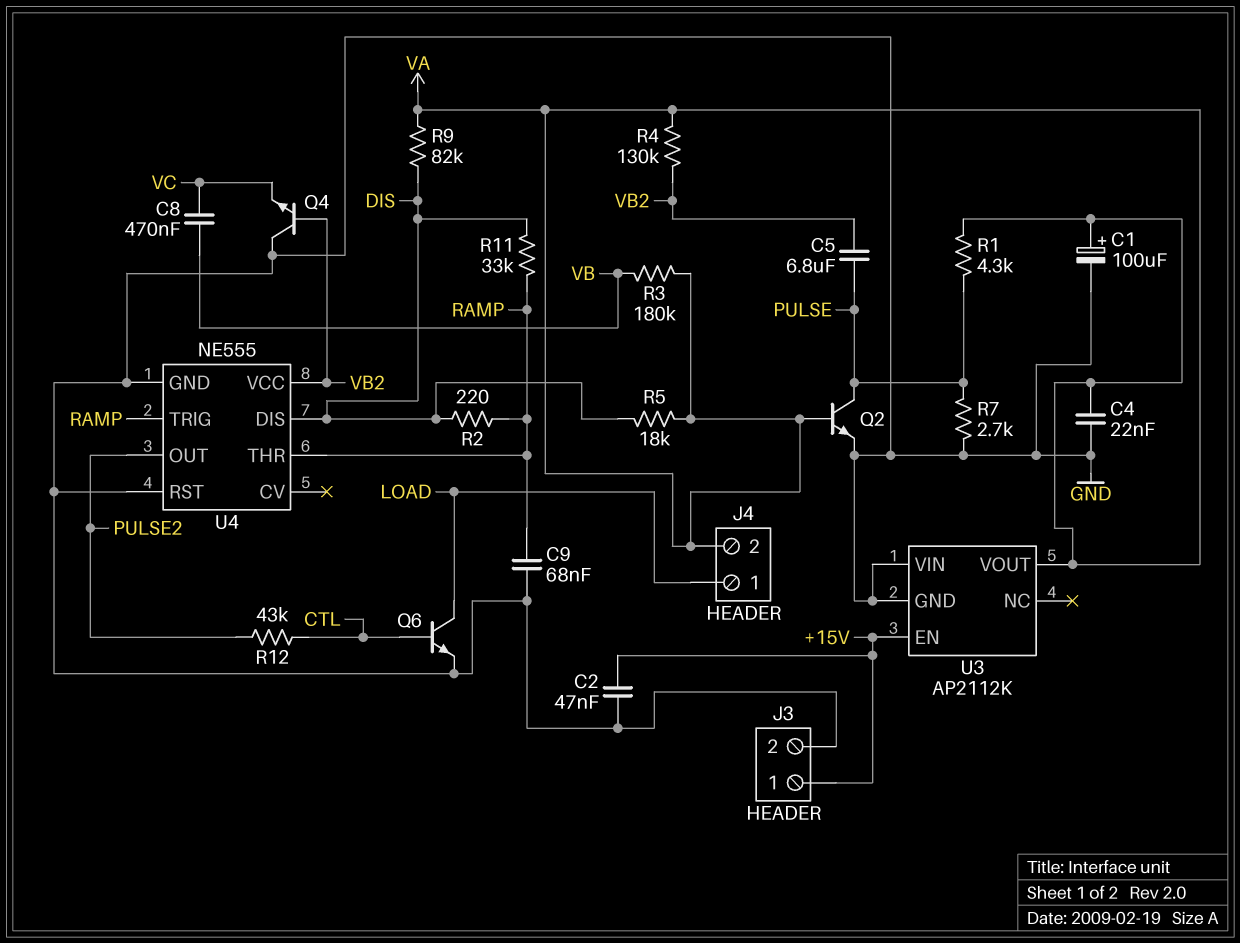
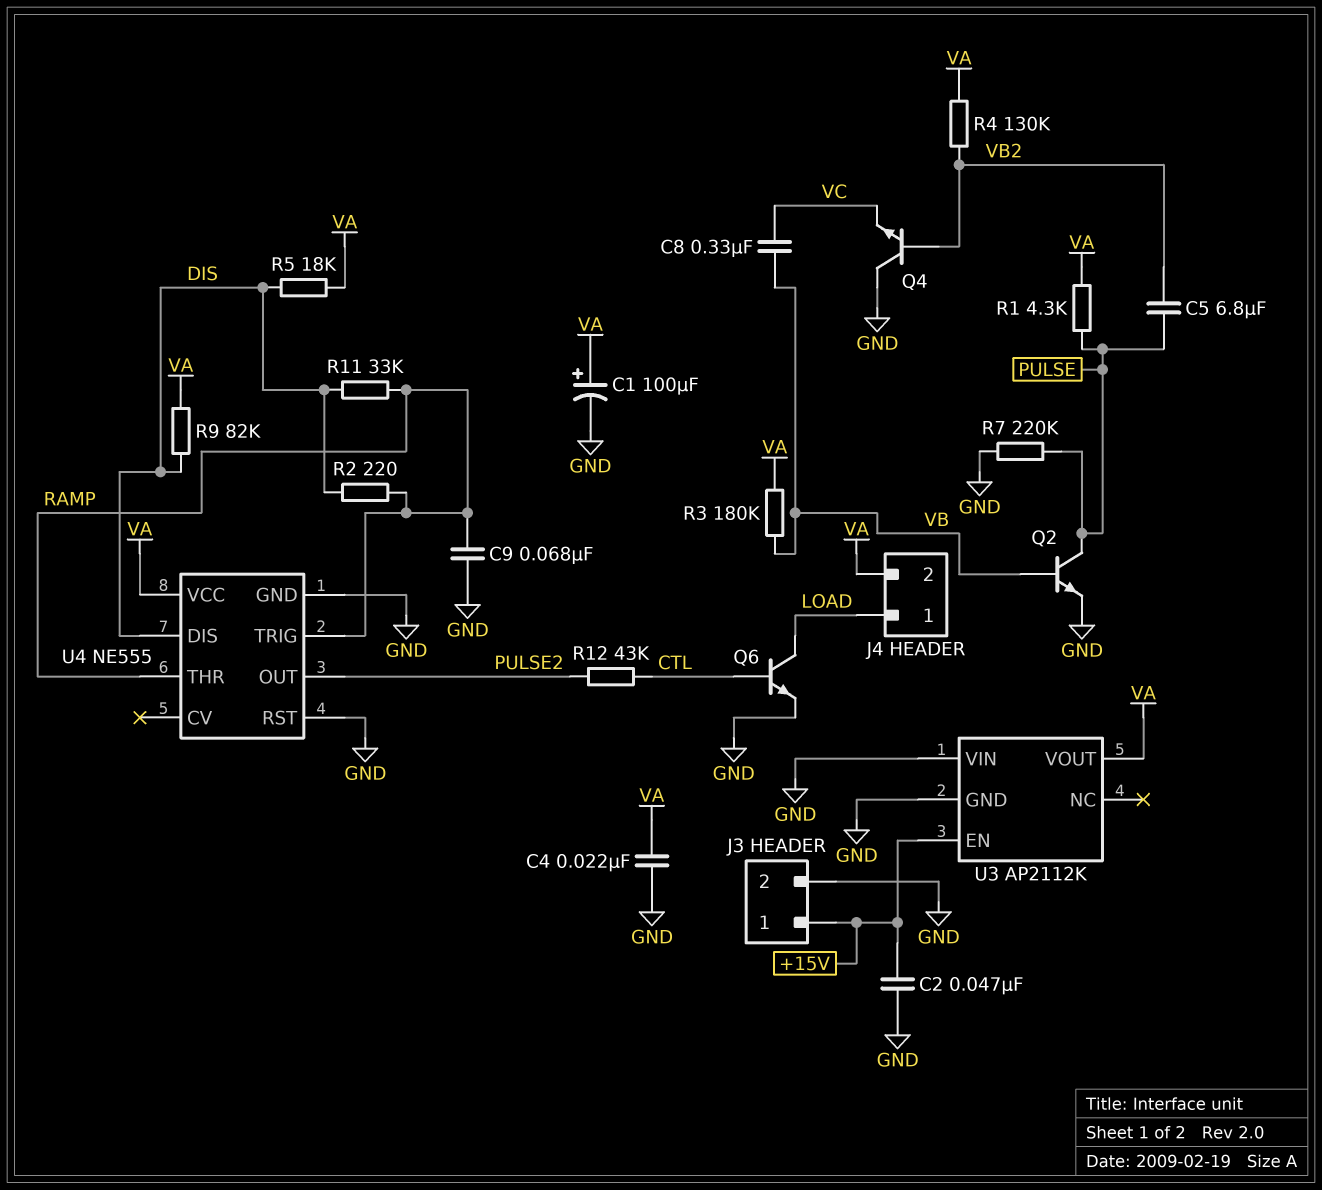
C8: 470nF (VB, VC) -> 330nF (VB, VC)
Q2: NPN (B VA, C PULSE, E GND) -> NPN (B VB, C PULSE, E GND)
R7: 2.7k (GND, PULSE) -> 220k (GND, PULSE)
U4 pin VCC: VB2 -> VA

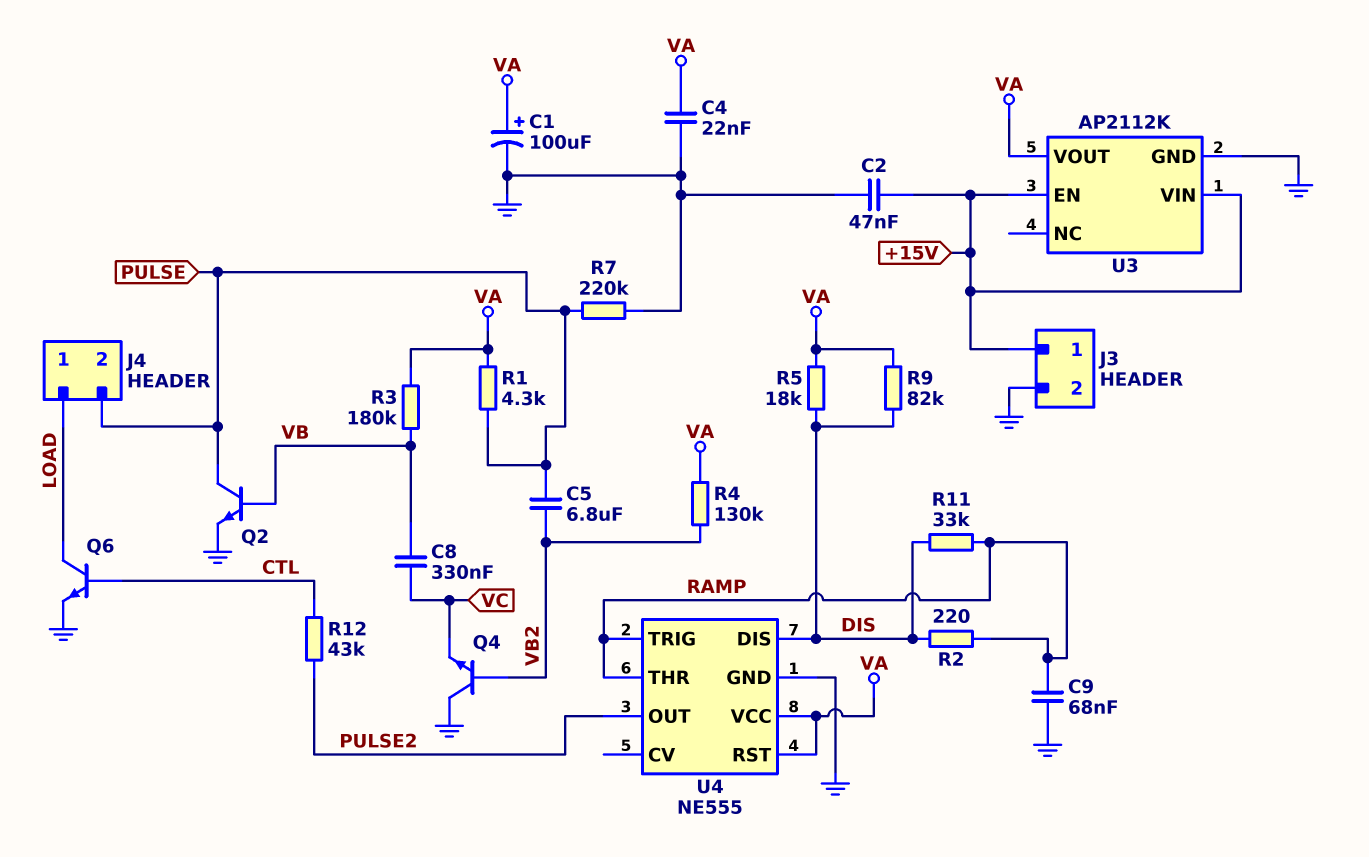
J4 pin 2: VA -> PULSE
U3 pin VIN: GND -> +15V
U4 pin RST: GND -> VA

